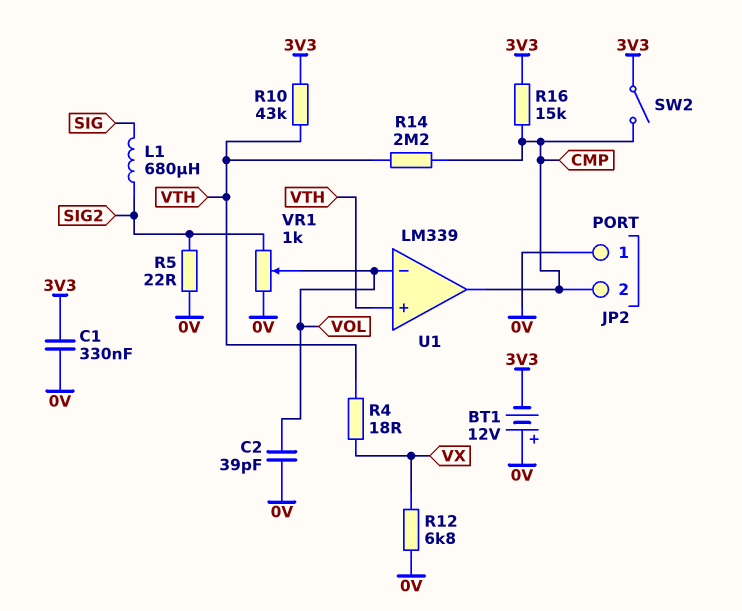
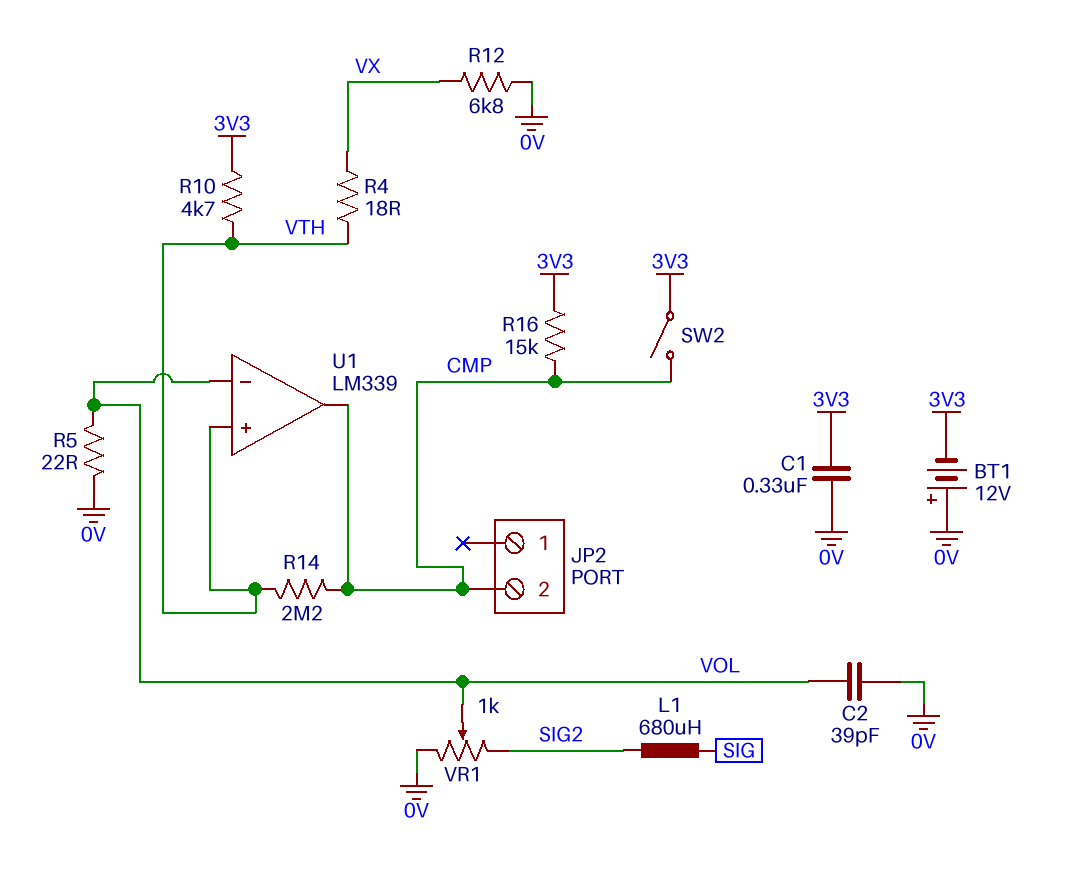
JP2 pin 1: 0V -> none
R5: 22 (0V, SIG2) -> 22 (0V, VOL)
R10: 43k (3V3, VTH) -> 4.7k (3V3, VTH)

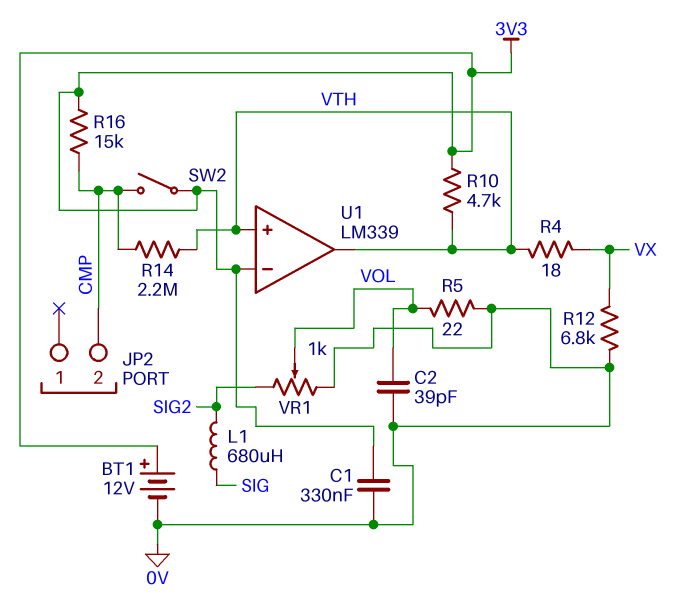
BT1: 12V (plus 0V, minus 3V3) -> 12V (plus 3V3, minus 0V)
U1 pin in-: VOL -> 3V3
U1 pin out: CMP -> VTH

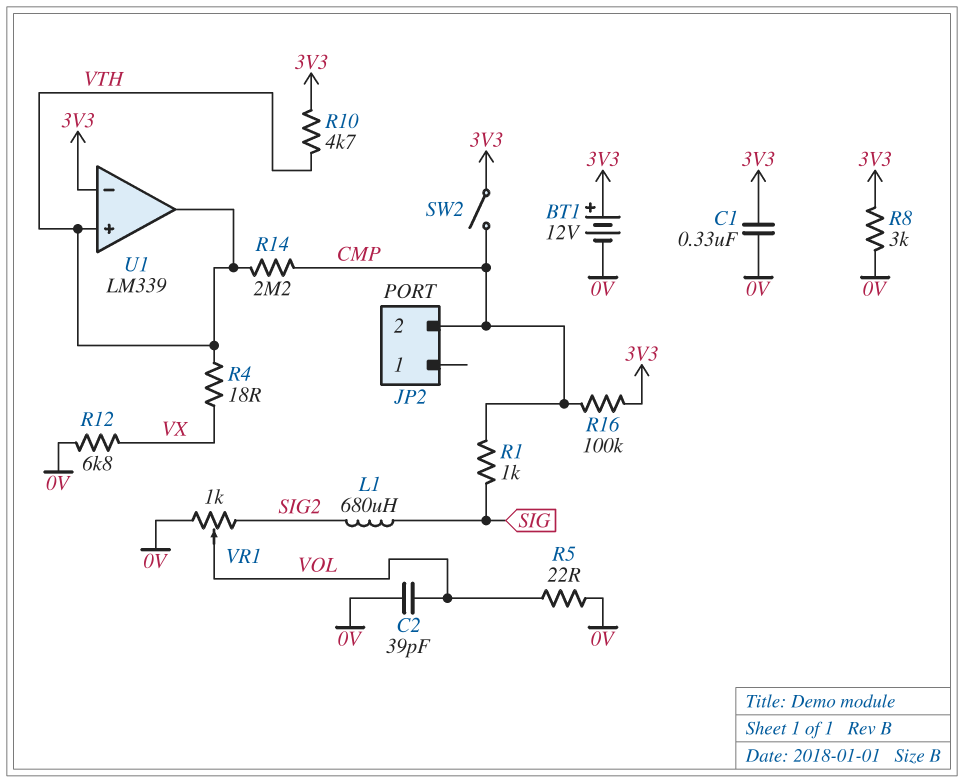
R1: none -> 1k (CMP, SIG)
R8: none -> 3k (0V, 3V3)
R16: 15k (3V3, CMP) -> 100k (3V3, CMP)

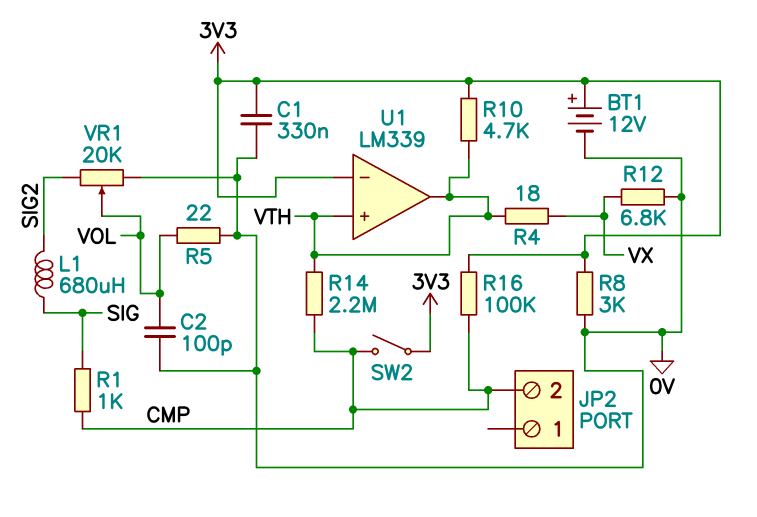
C2: 39pF (0V, VOL) -> 100pF (0V, VOL)
VR1: 1k (0V, SIG2, wiper VOL) -> 20k (0V, SIG2, wiper VOL)

